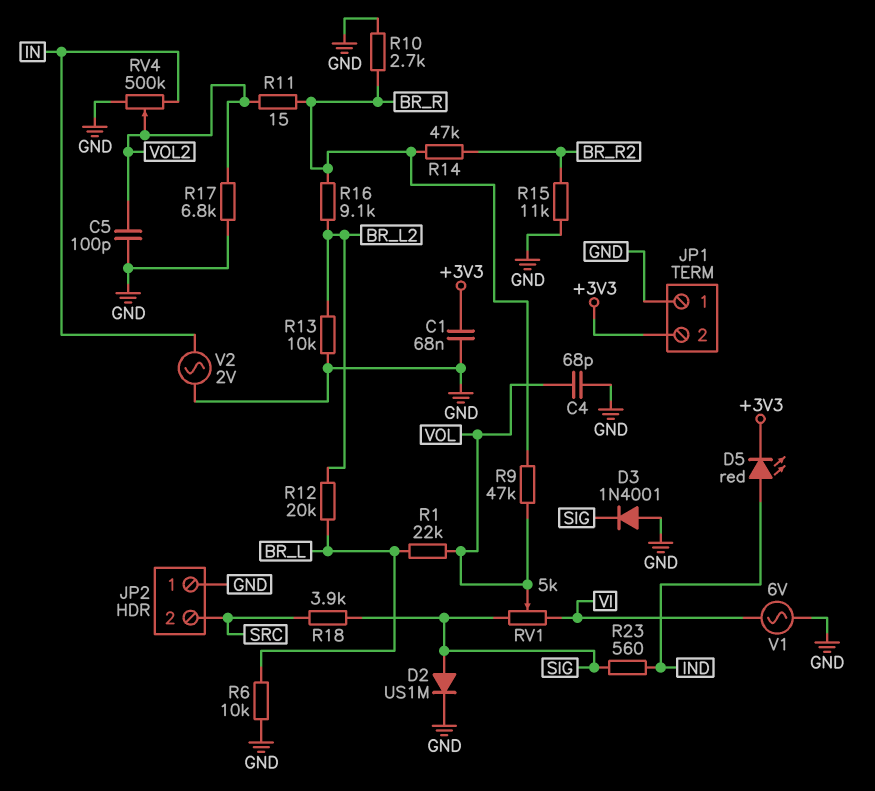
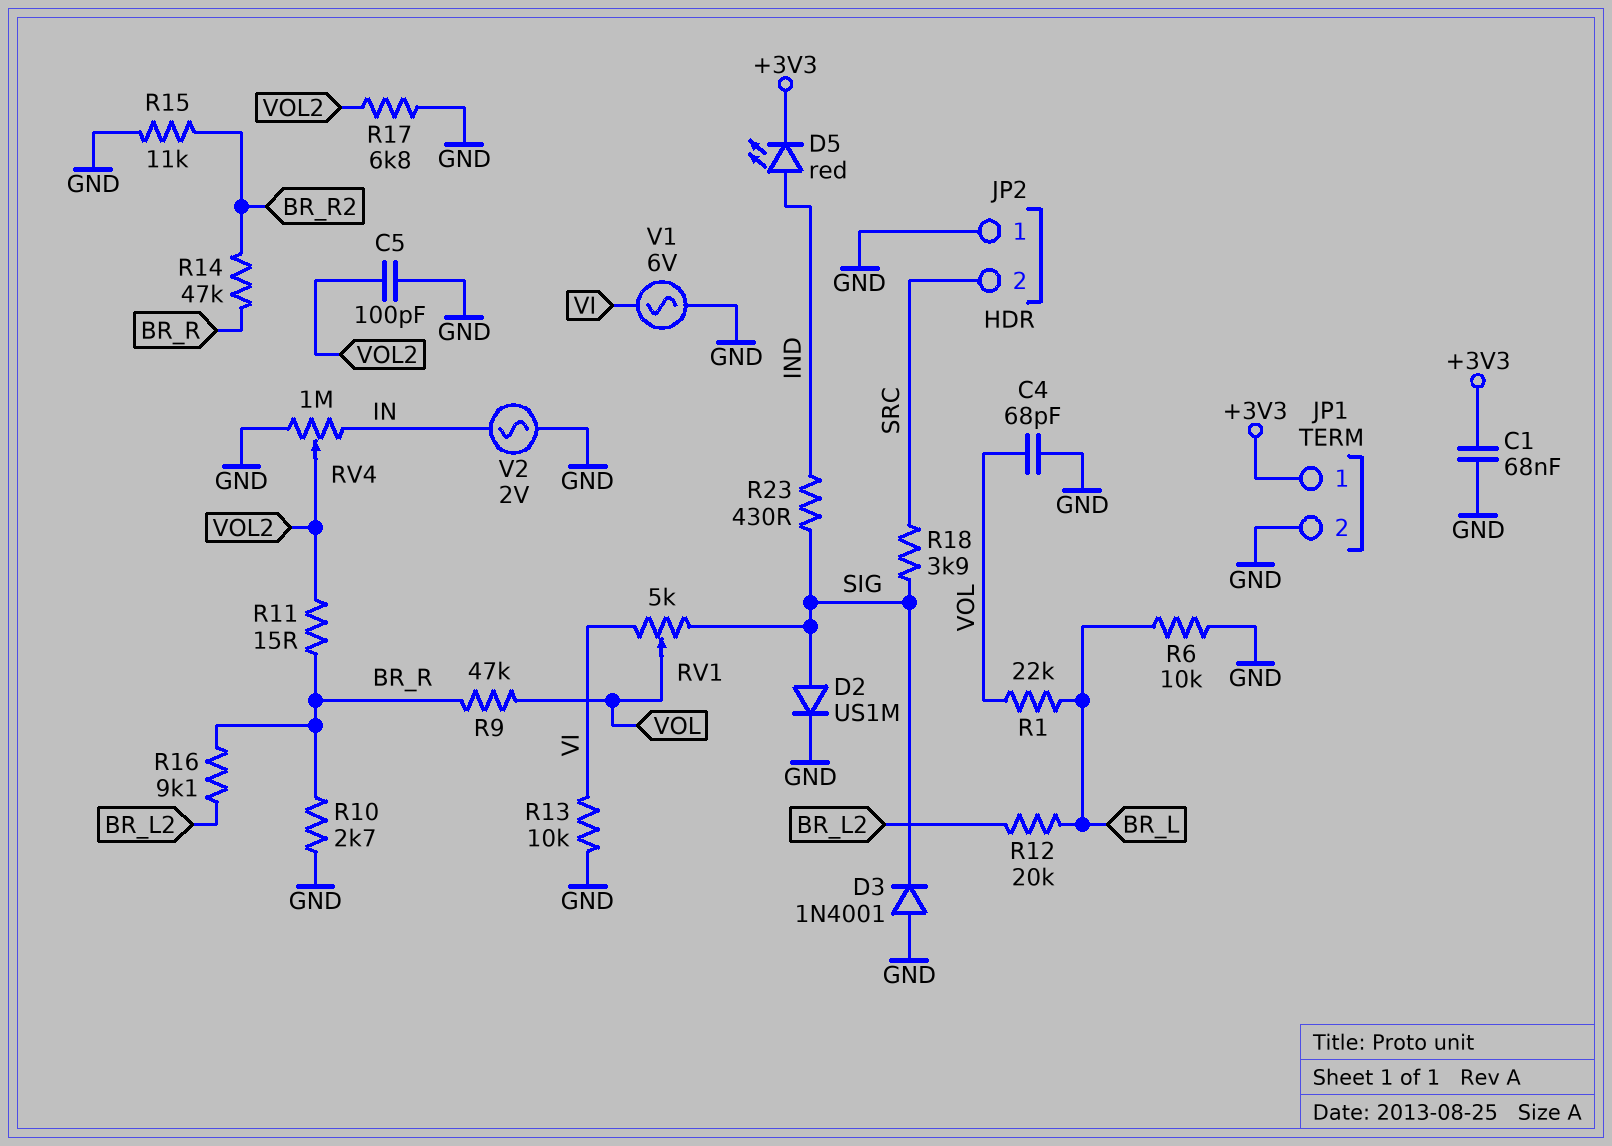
JP1 pin 1: GND -> +3V3
JP1 pin 2: +3V3 -> GND
R13: 10k (BR_L2, GND) -> 10k (GND, VI)
R23: 560 (IND, SIG) -> 430 (IND, SIG)
RV4: 500k (GND, IN, wiper VOL2) -> 1M (GND, IN, wiper VOL2)

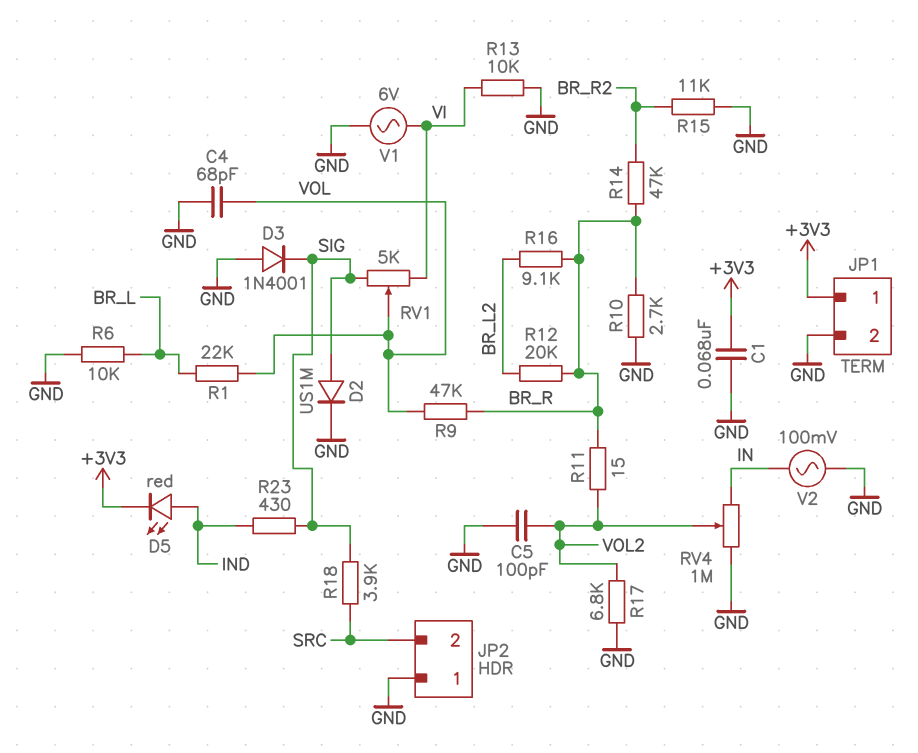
R12: 20k (BR_L, BR_L2) -> 20k (BR_L2, BR_R)
V2: AC 2V (GND, IN) -> AC 100mV (GND, IN)

